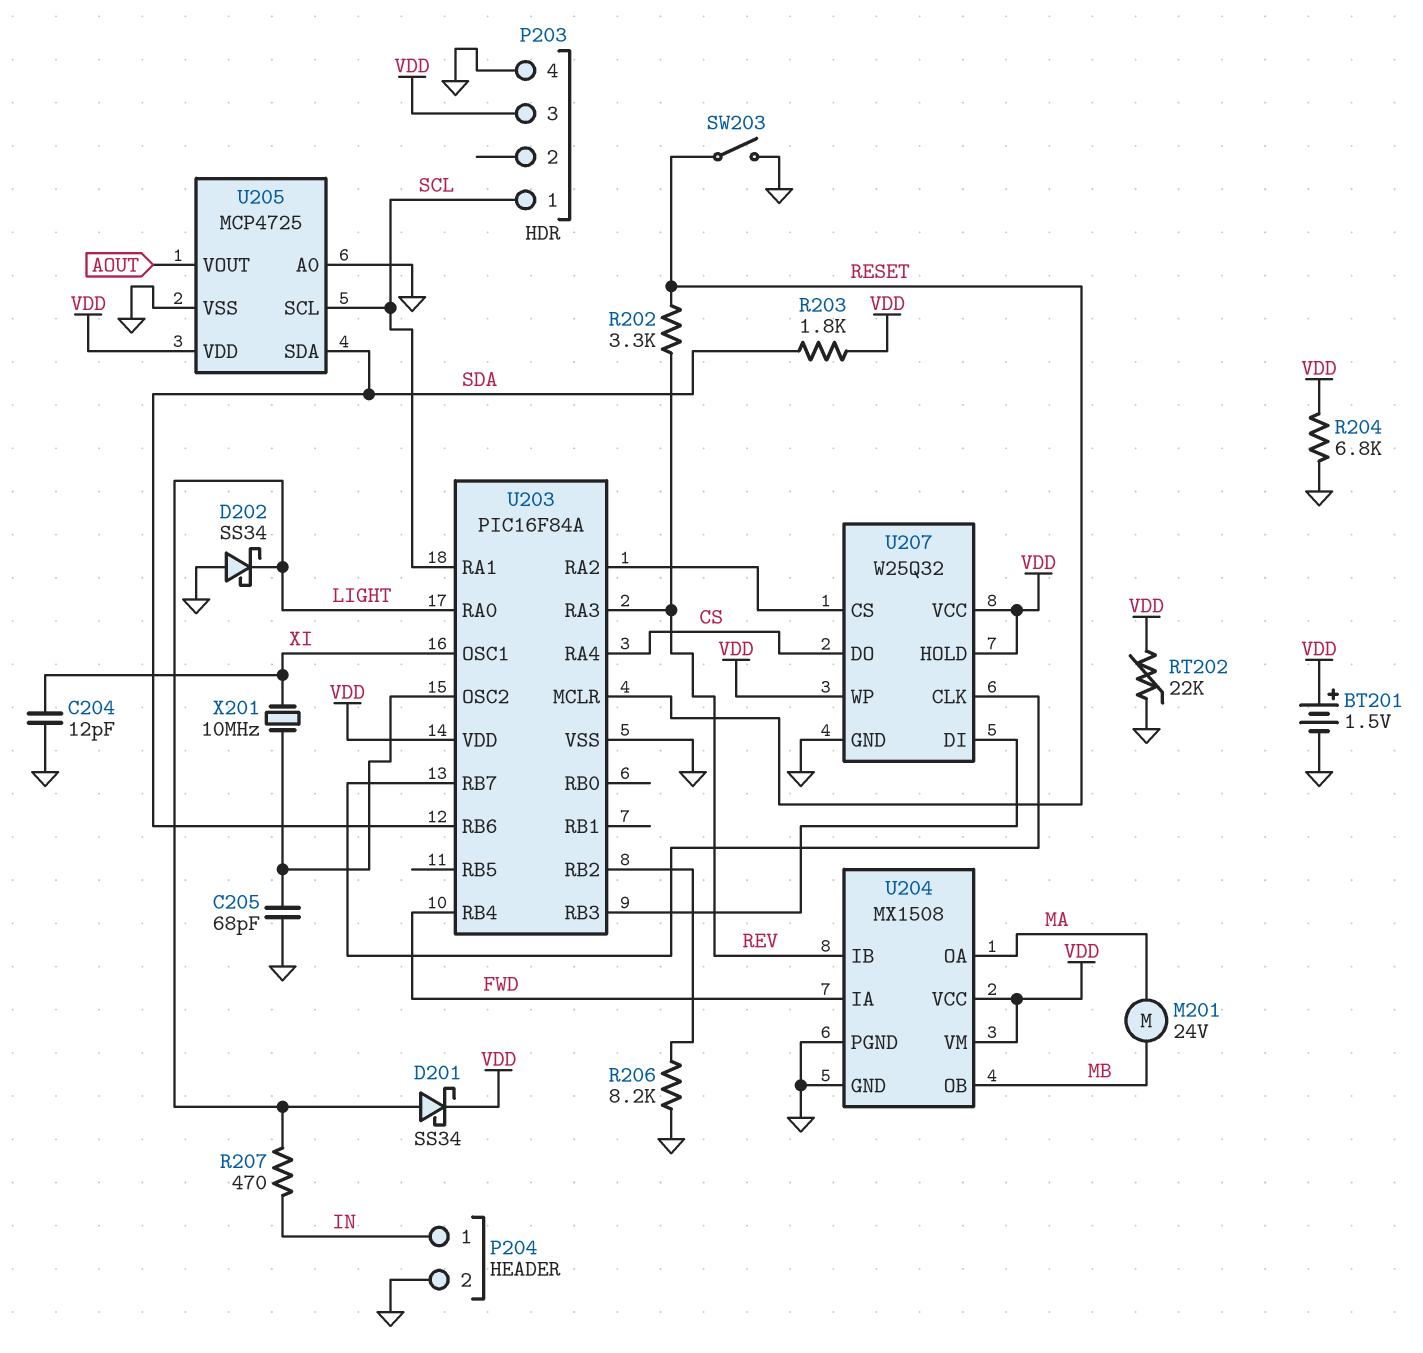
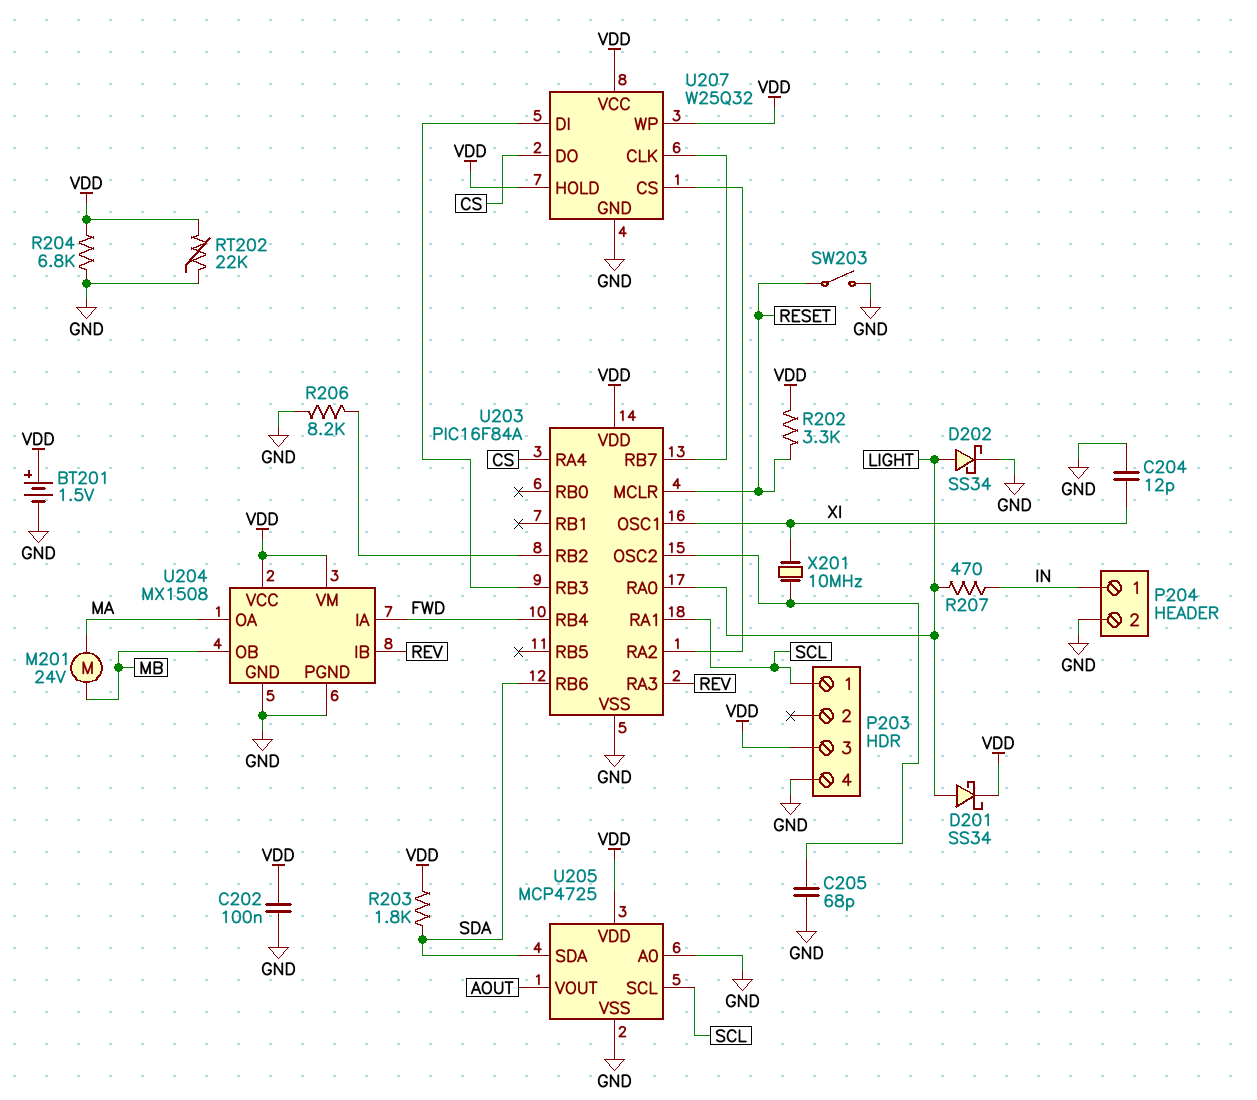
C202: none -> 100nF (GND, VDD)
D202: schottky SS34 (A GND, K LIGHT) -> schottky SS34 (A LIGHT, K GND)
R202: 3.3k (RESET, REV) -> 3.3k (RESET, VDD)

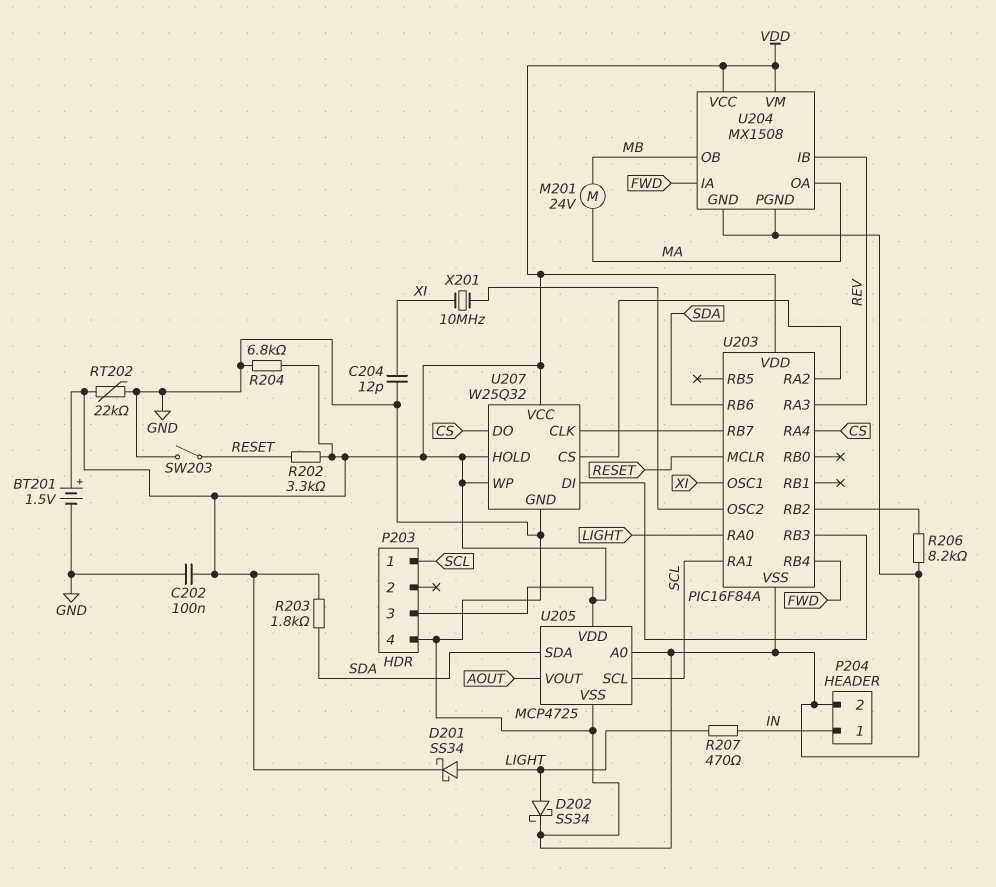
C205: 68pF (GND, U203/OSC2) -> none

